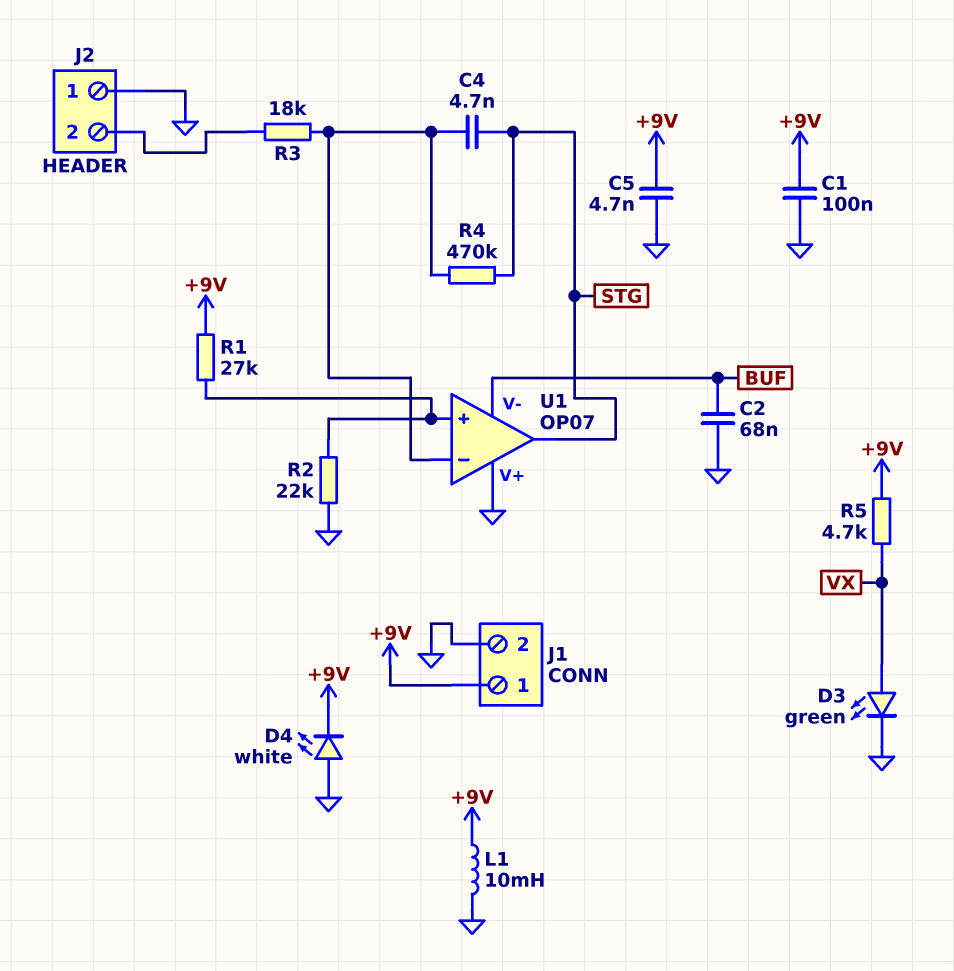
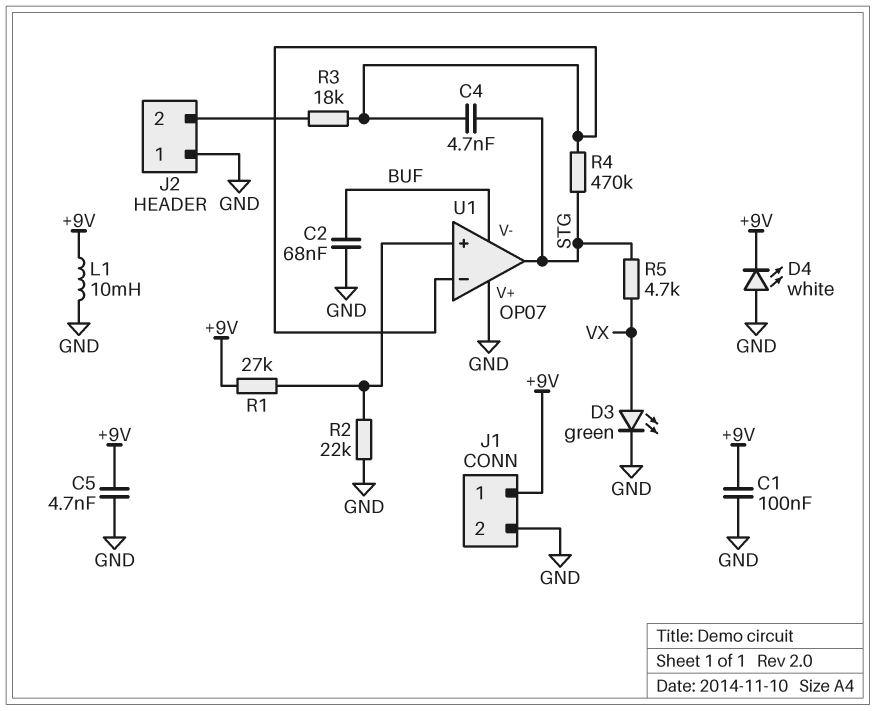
R5: 4.7k (+9V, VX) -> 4.7k (STG, VX)

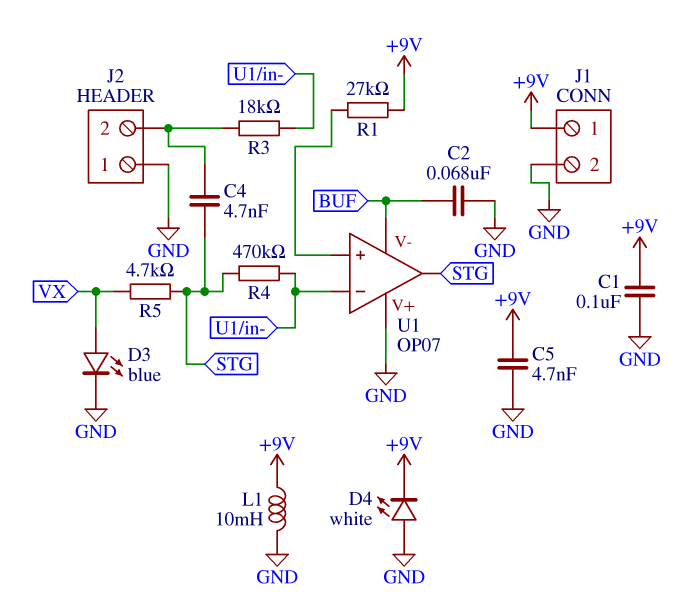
C4: 4.7nF (STG, U1/in-) -> 4.7nF (J2/2, STG)
D3: LED green (A VX, K GND) -> LED blue (A VX, K GND)
R2: 22k (GND, U1/in+) -> none

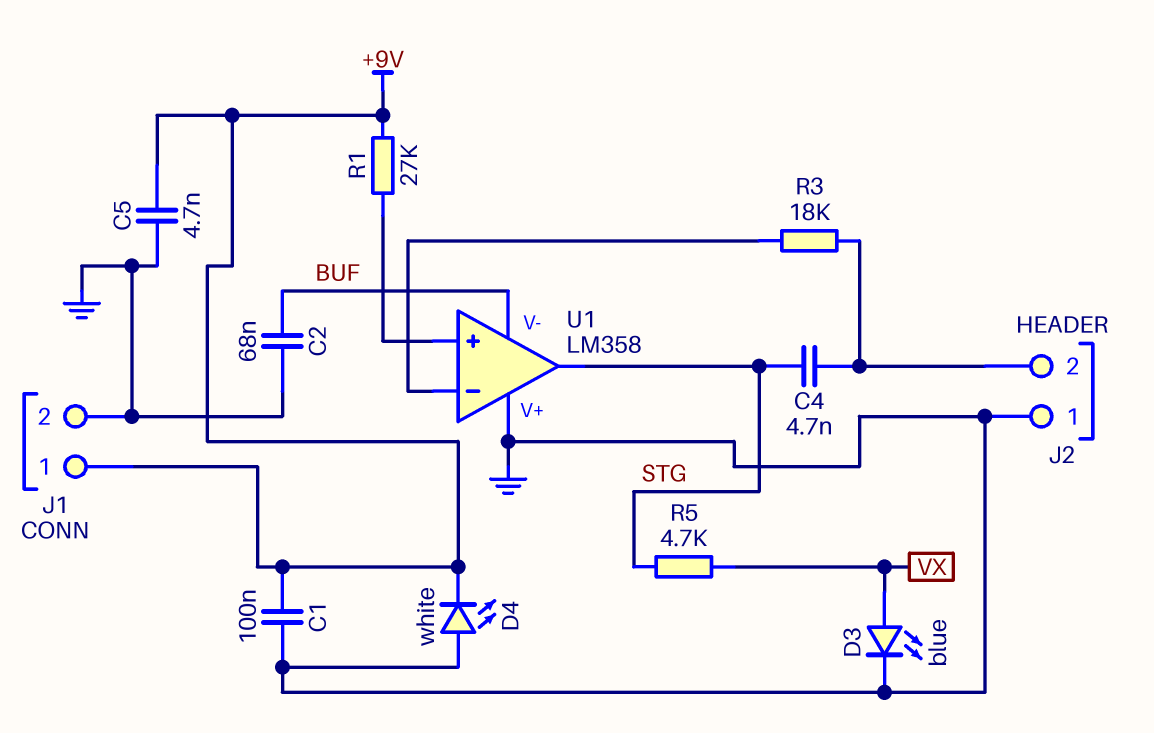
L1: 10mH (+9V, GND) -> none
R4: 470k (STG, U1/in-) -> none
U1: OP07 -> LM358

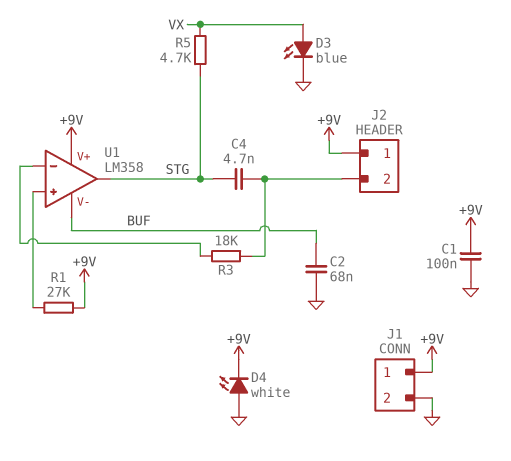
C5: 4.7nF (+9V, GND) -> none
J2 pin 1: GND -> +9V
U1 pin V+: GND -> +9V

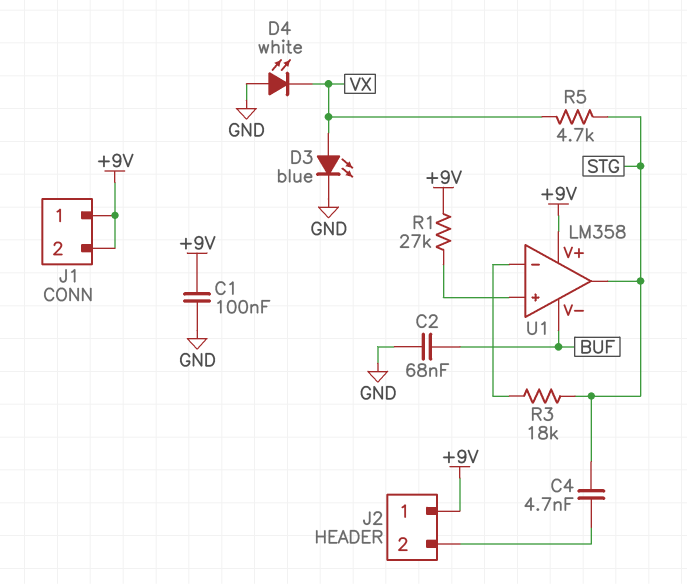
D4: LED white (A GND, K +9V) -> LED white (A GND, K VX)
J1 pin 2: GND -> +9V
R3: 18k (J2/2, U1/in-) -> 18k (STG, U1/in-)

